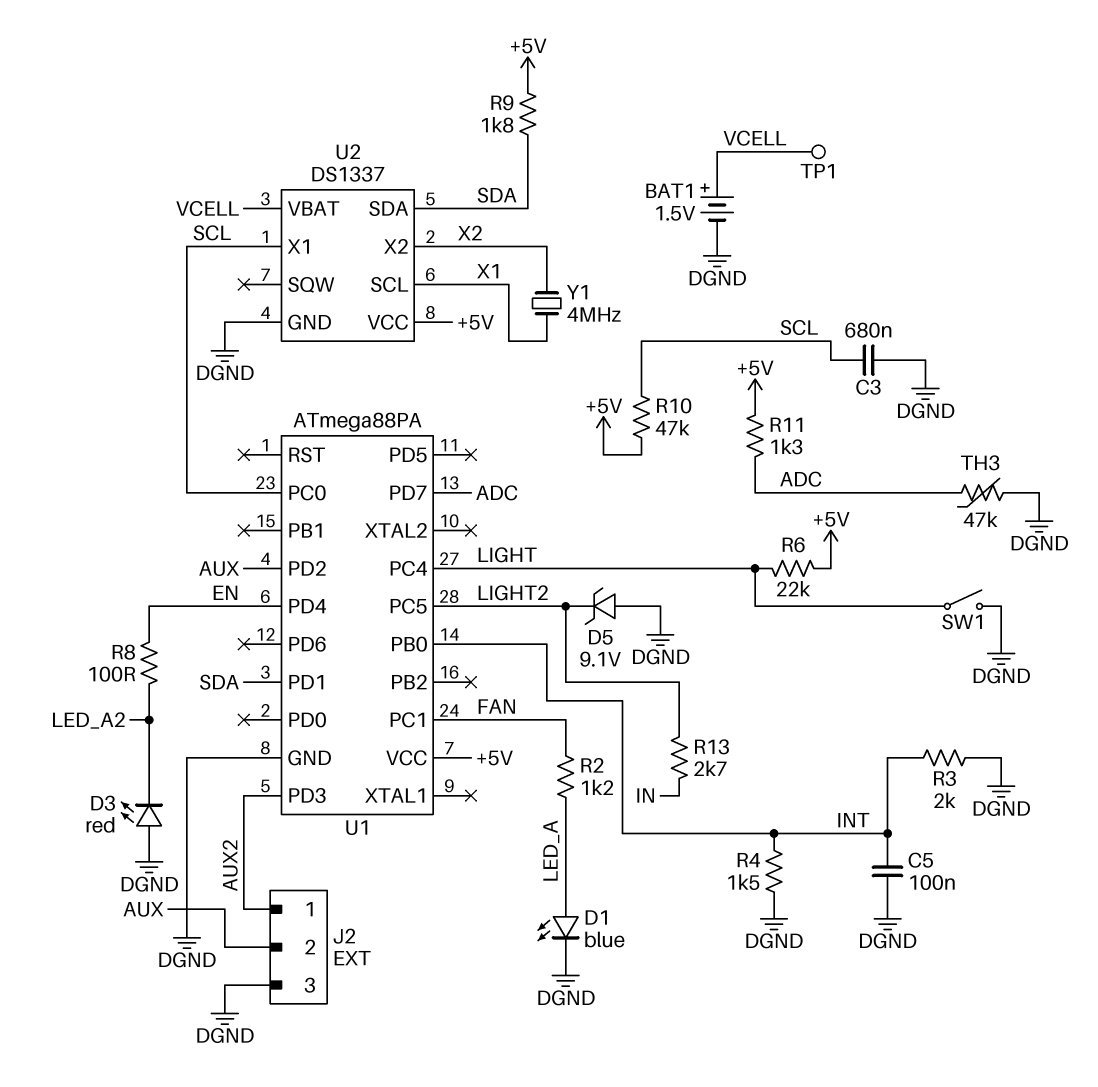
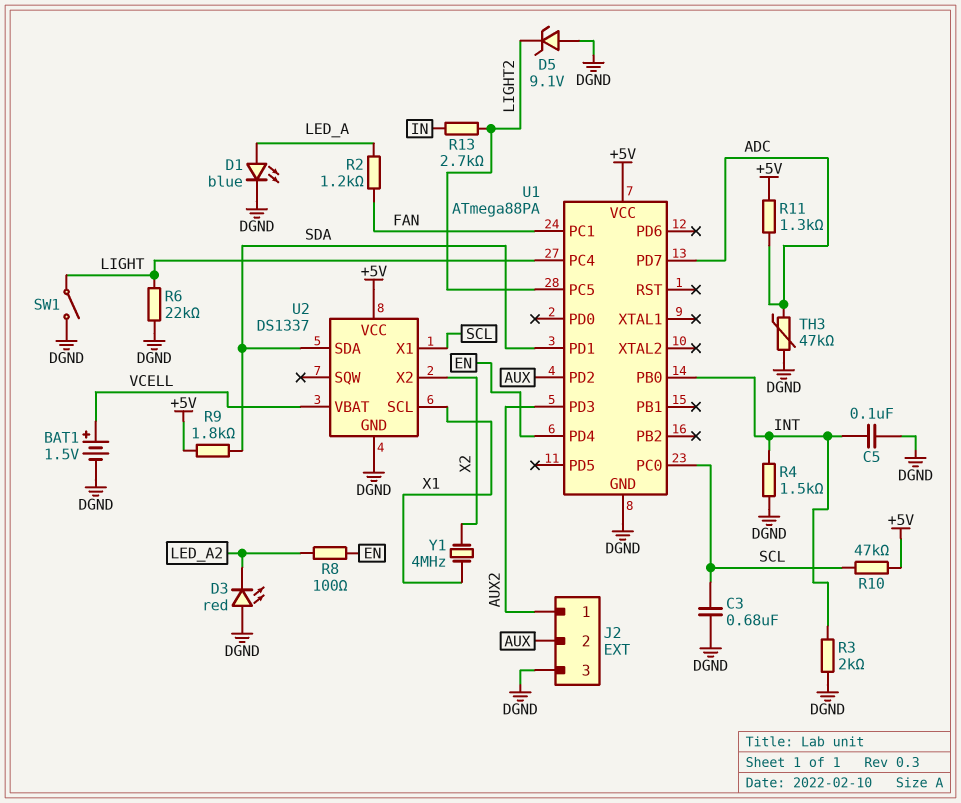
R6: 22k (+5V, LIGHT) -> 22k (DGND, LIGHT)
TP1: test point (VCELL) -> none

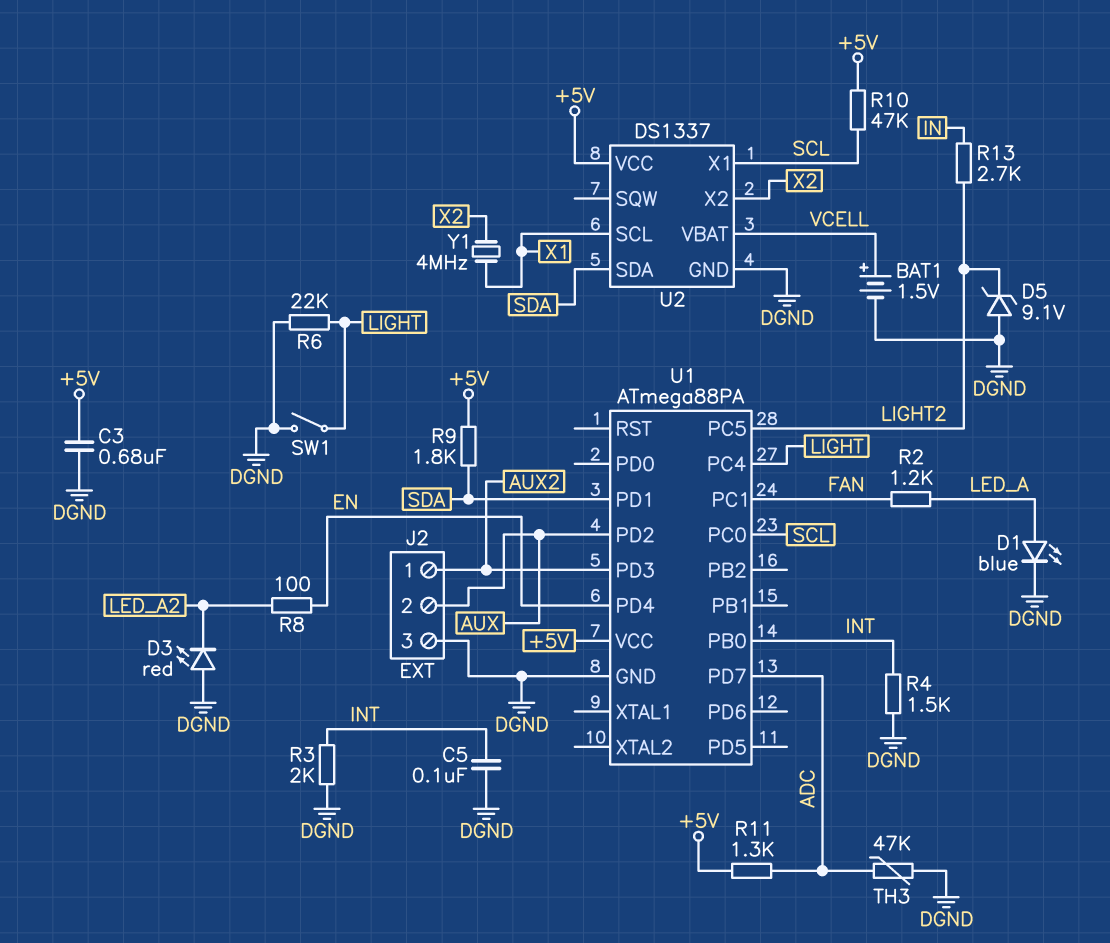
C3: 680nF (DGND, SCL) -> 680nF (+5V, DGND)

